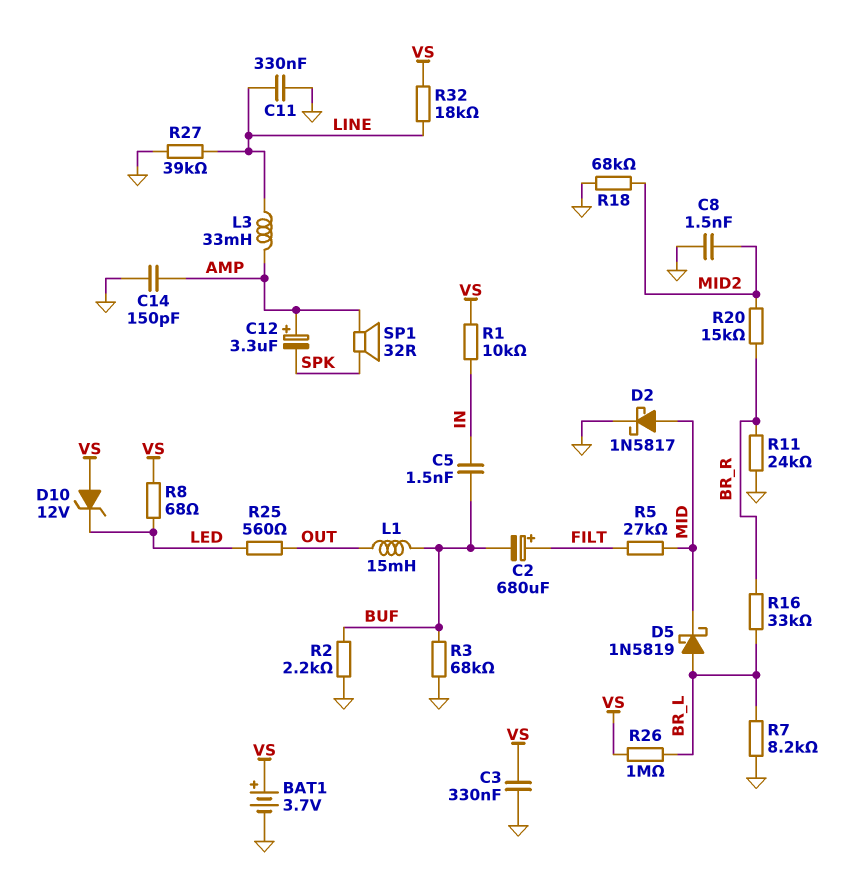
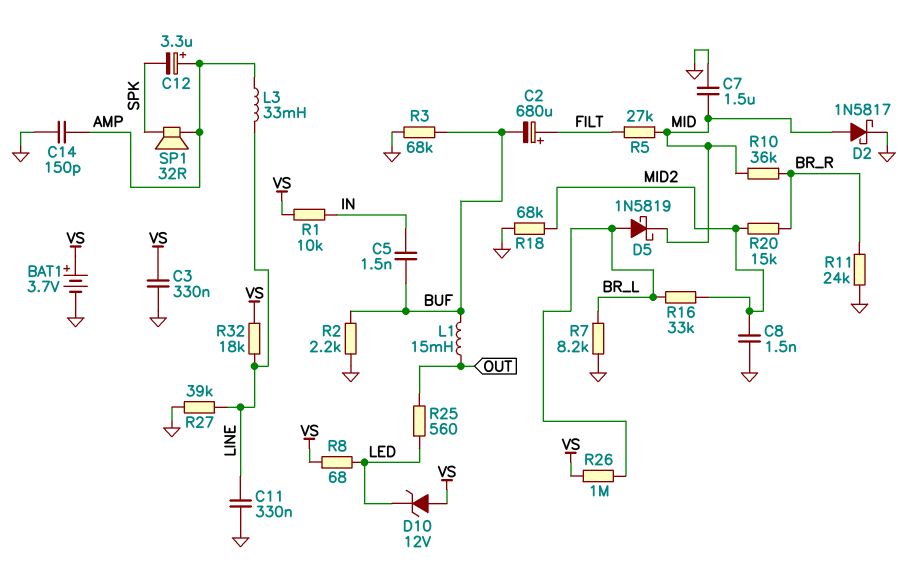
C7: none -> 1.5uF (GND, MID)
R10: none -> 36k (BR_R, MID)
R16: 33k (BR_L, BR_R) -> 33k (BR_L, MID2)

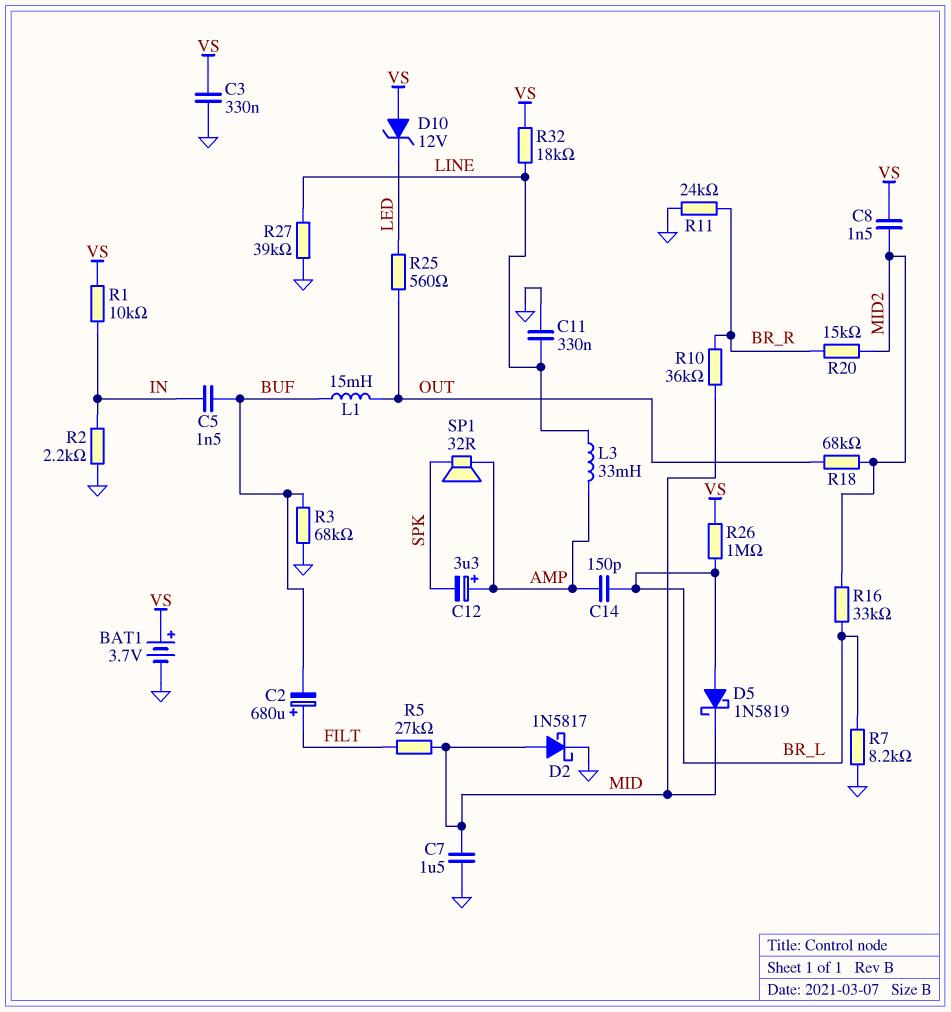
C8: 1.5nF (GND, MID2) -> 1.5nF (MID2, VS)
C14: 150pF (AMP, GND) -> 150pF (AMP, BR_L)
R2: 2.2k (BUF, GND) -> 2.2k (GND, IN)
R8: 68 (LED, VS) -> none
R18: 68k (GND, MID2) -> 68k (MID2, OUT)

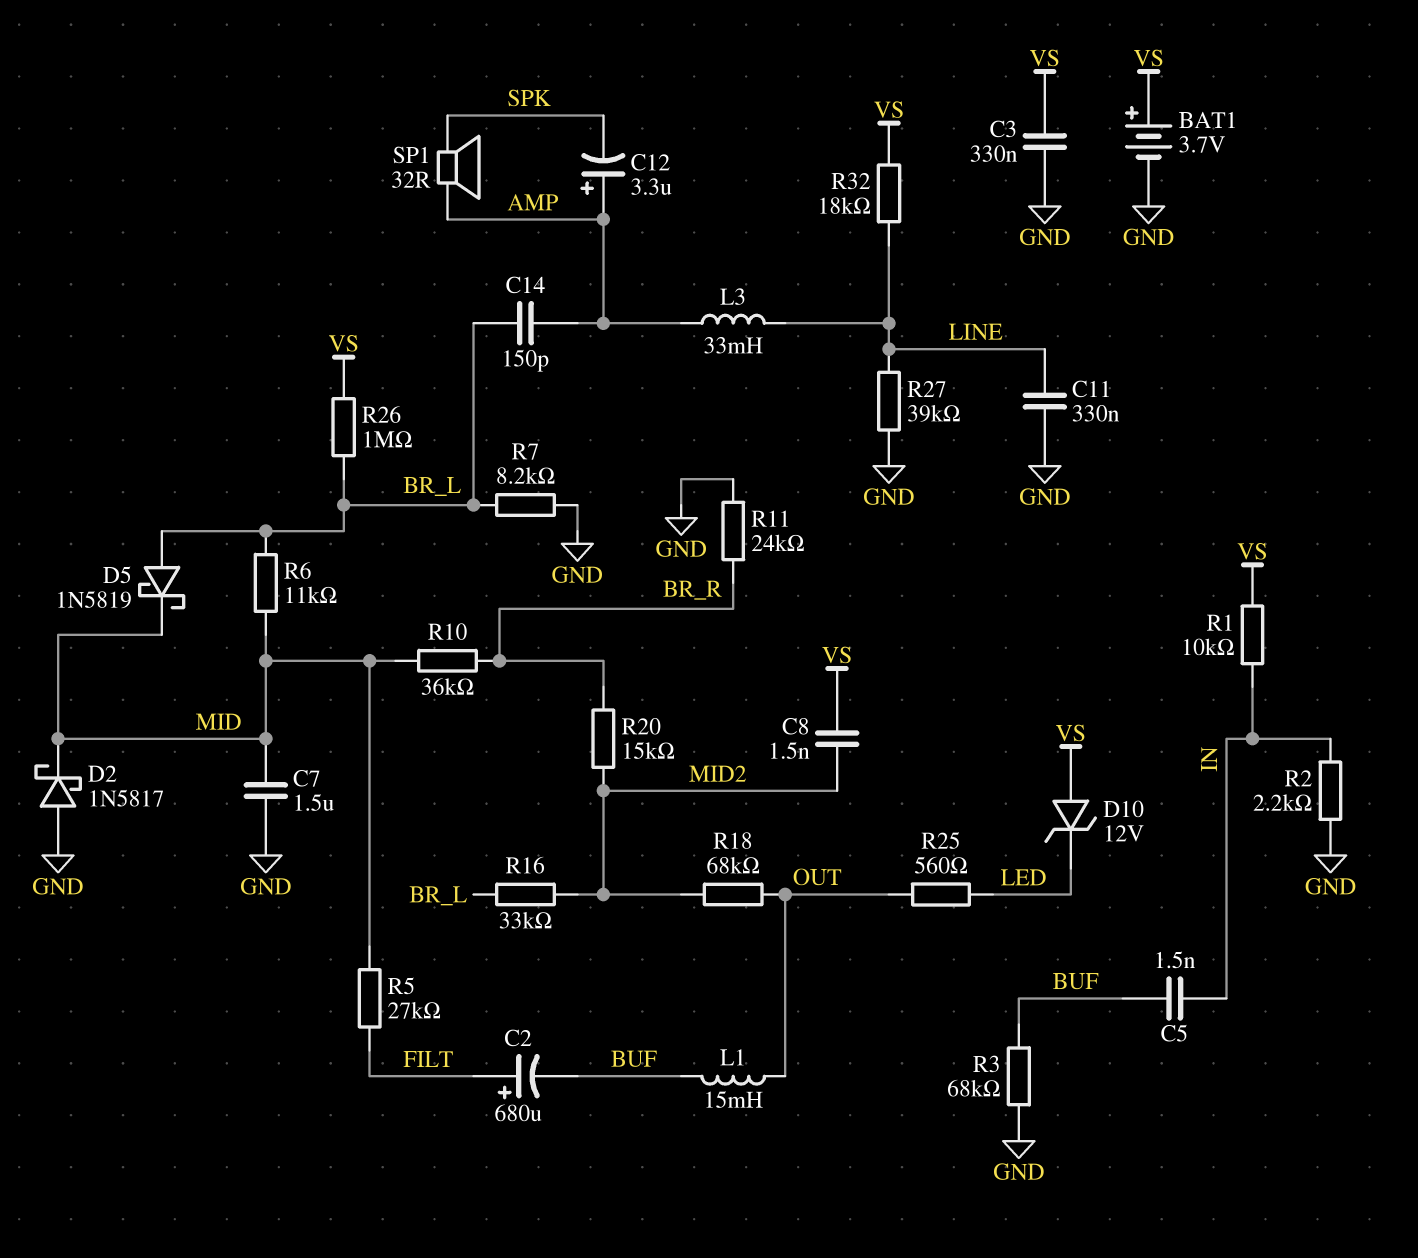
D2: schottky 1N5817 (A MID, K GND) -> schottky 1N5817 (A GND, K MID)
R6: none -> 11k (BR_L, MID)

